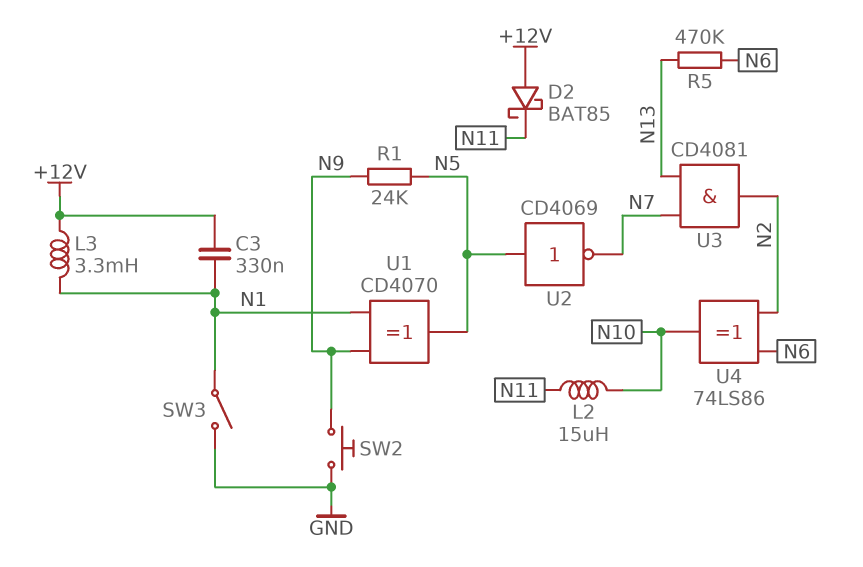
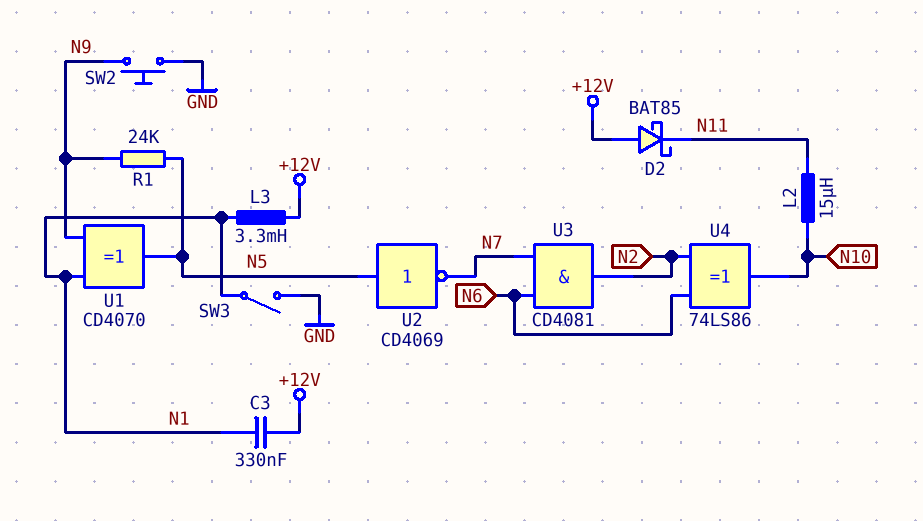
R5: 470k (N6, N13) -> none
U3: AND CD4081 (in N7, in N13, out N2) -> AND CD4081 (in N6, in N7, out N2)

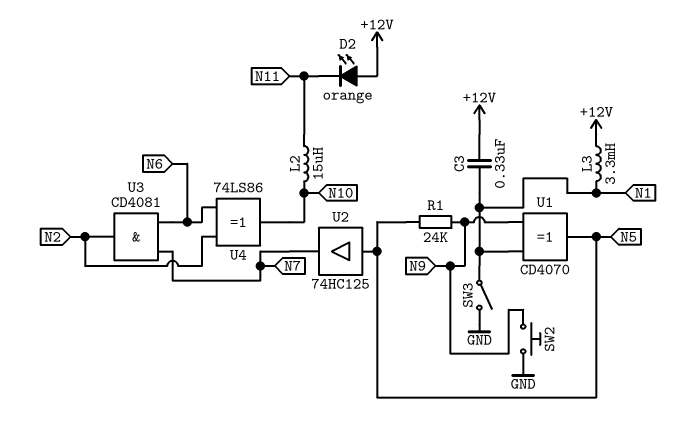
D2: schottky BAT85 (A +12V, K N11) -> LED orange (A +12V, K N11)
U2: NOT CD4069 (in N5, out N7) -> buffer 74HC125 (in N5, out N7)

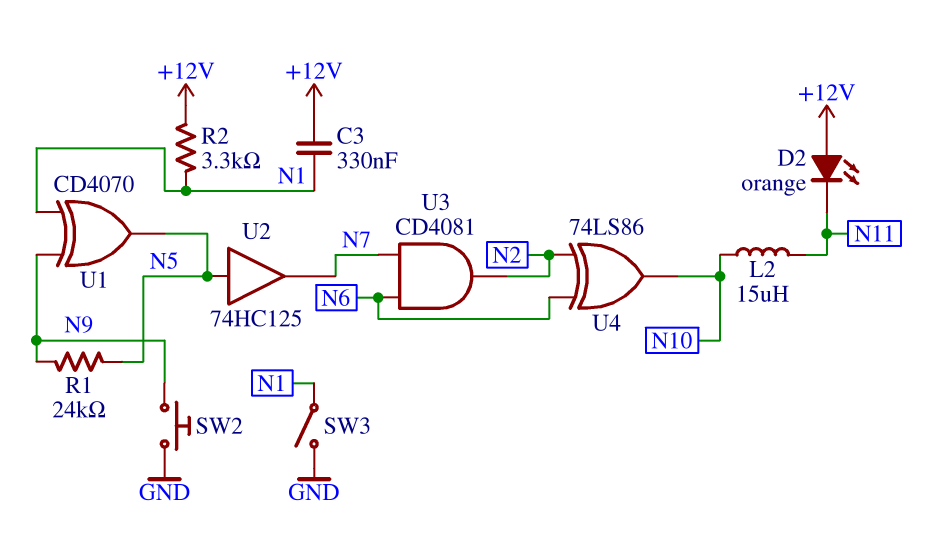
L3: 3.3mH (+12V, N1) -> none
R2: none -> 3.3k (+12V, N1)

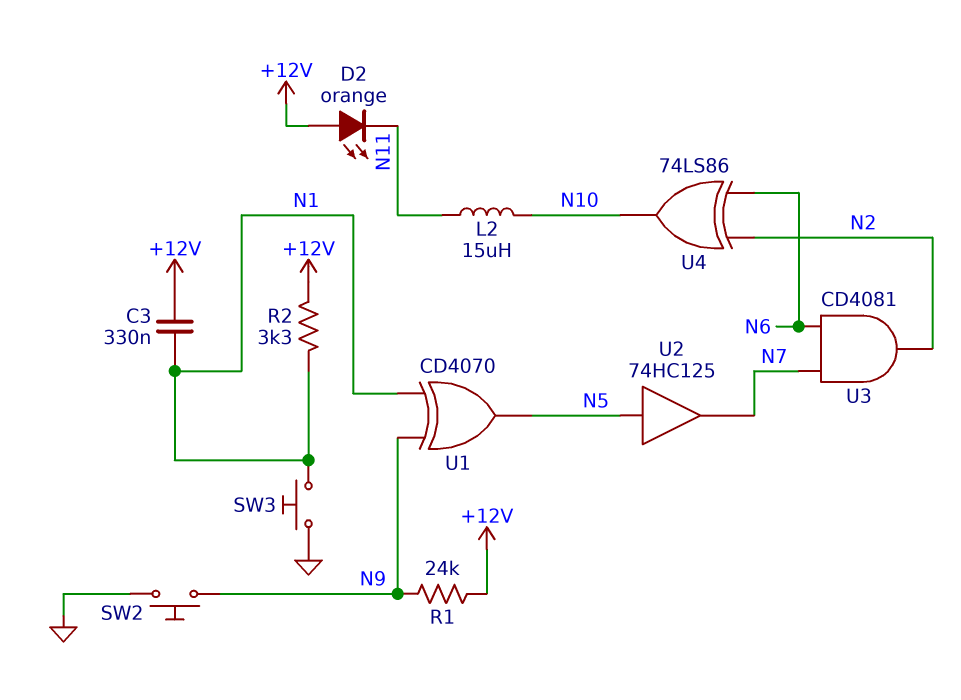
R1: 24k (N5, N9) -> 24k (+12V, N9)
SW3: switch (GND, N1) -> button (GND, N1)

